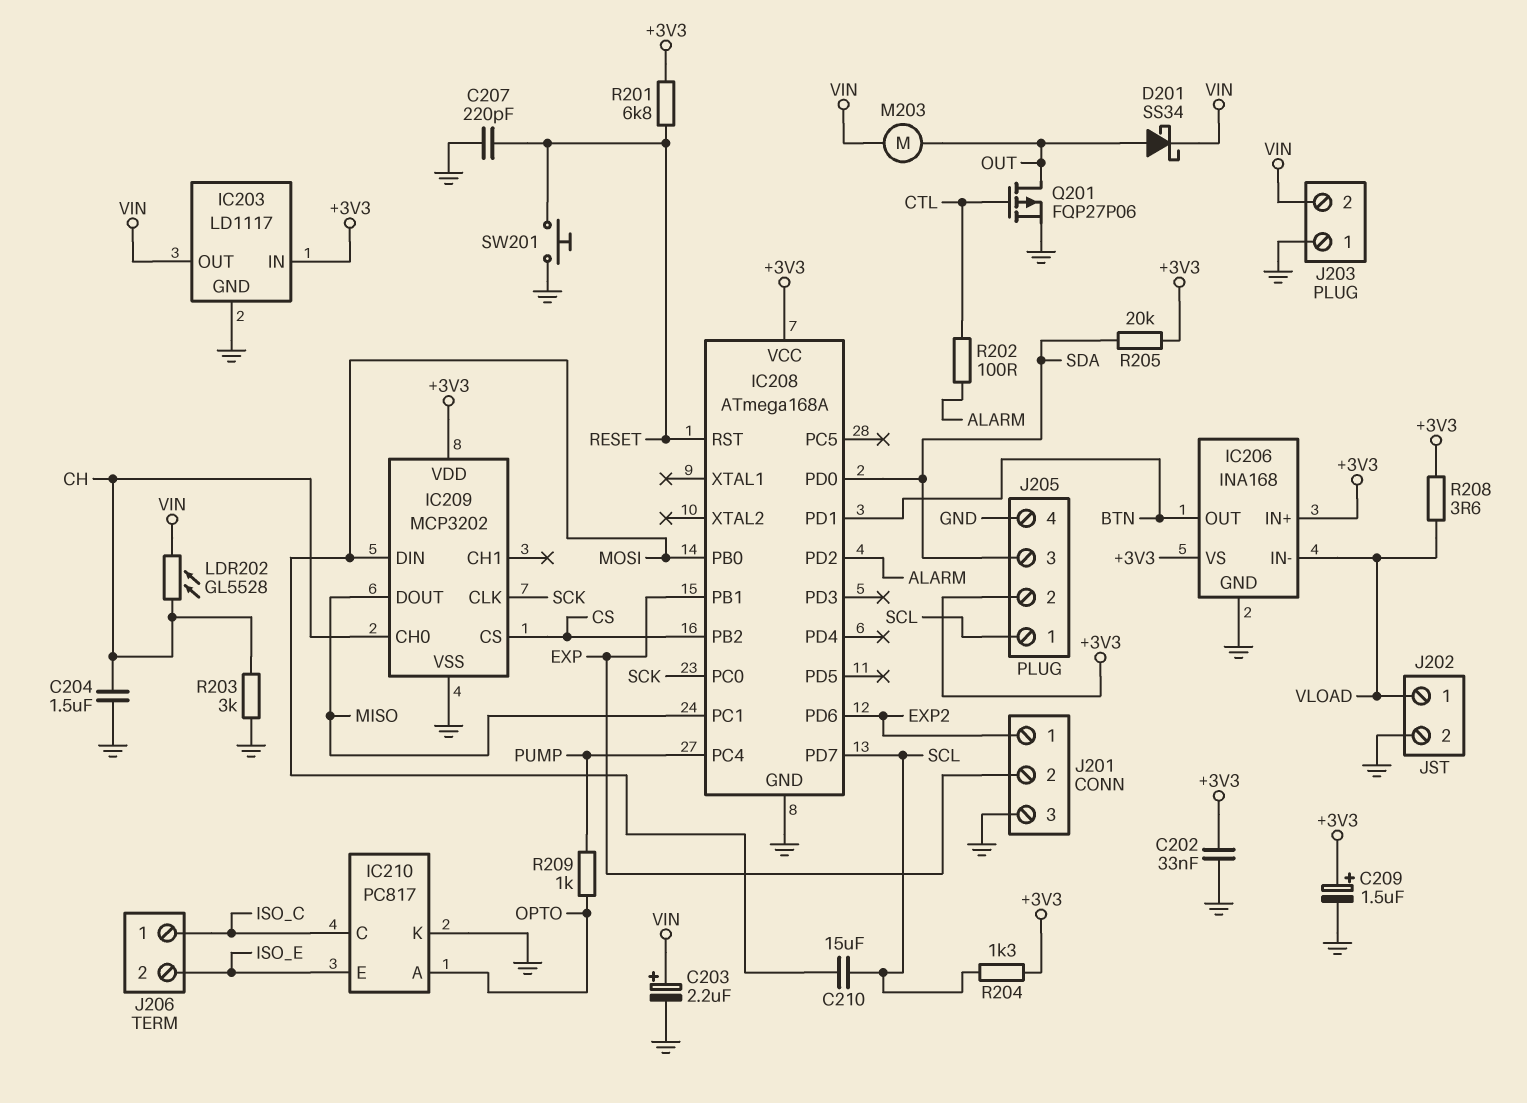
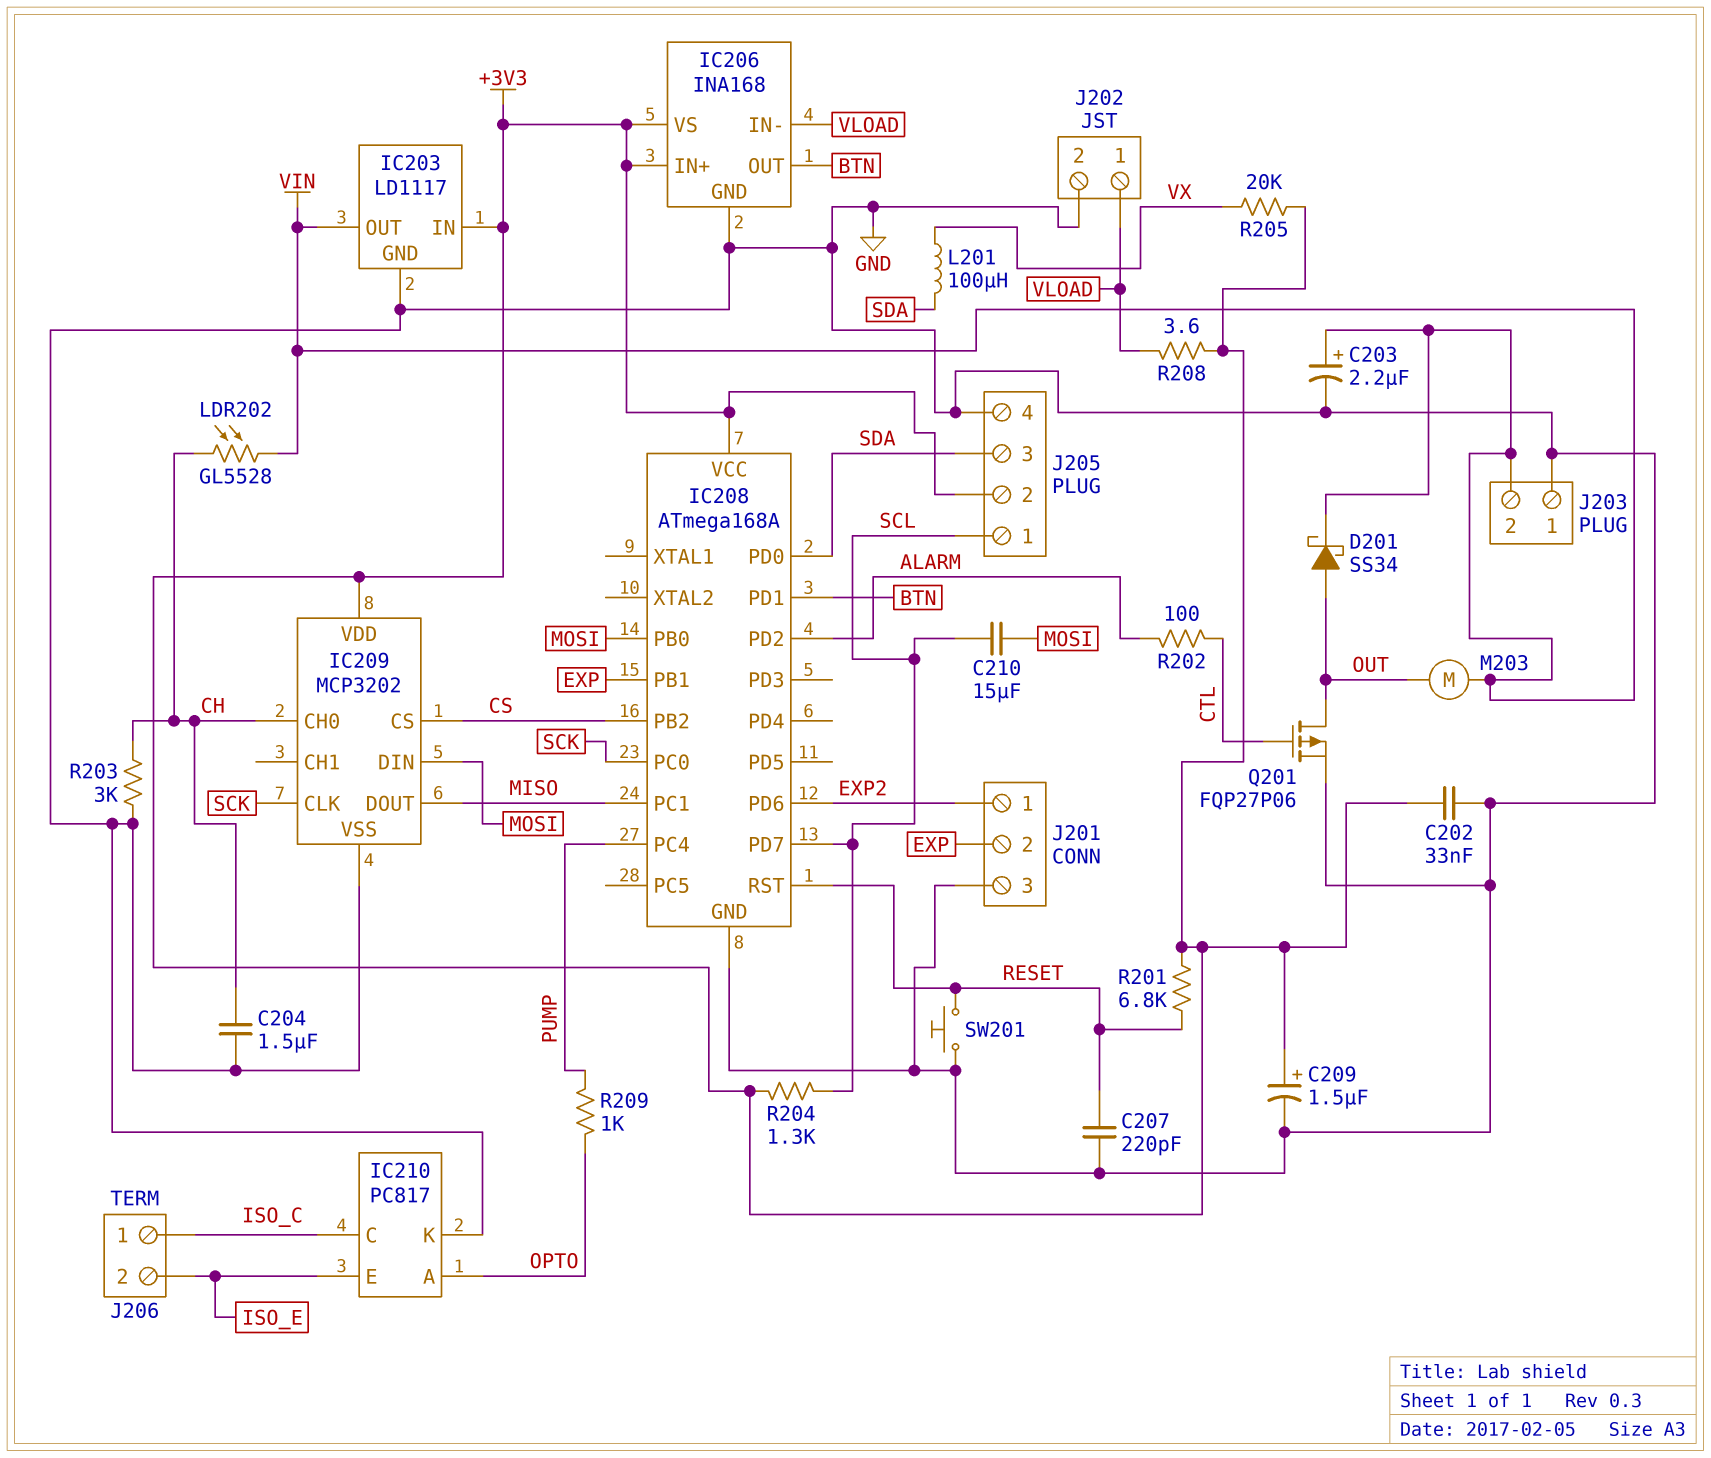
L201: none -> 100uH (SDA, VX)
R205: 20k (+3V3, SDA) -> 20k (+3V3, VX)

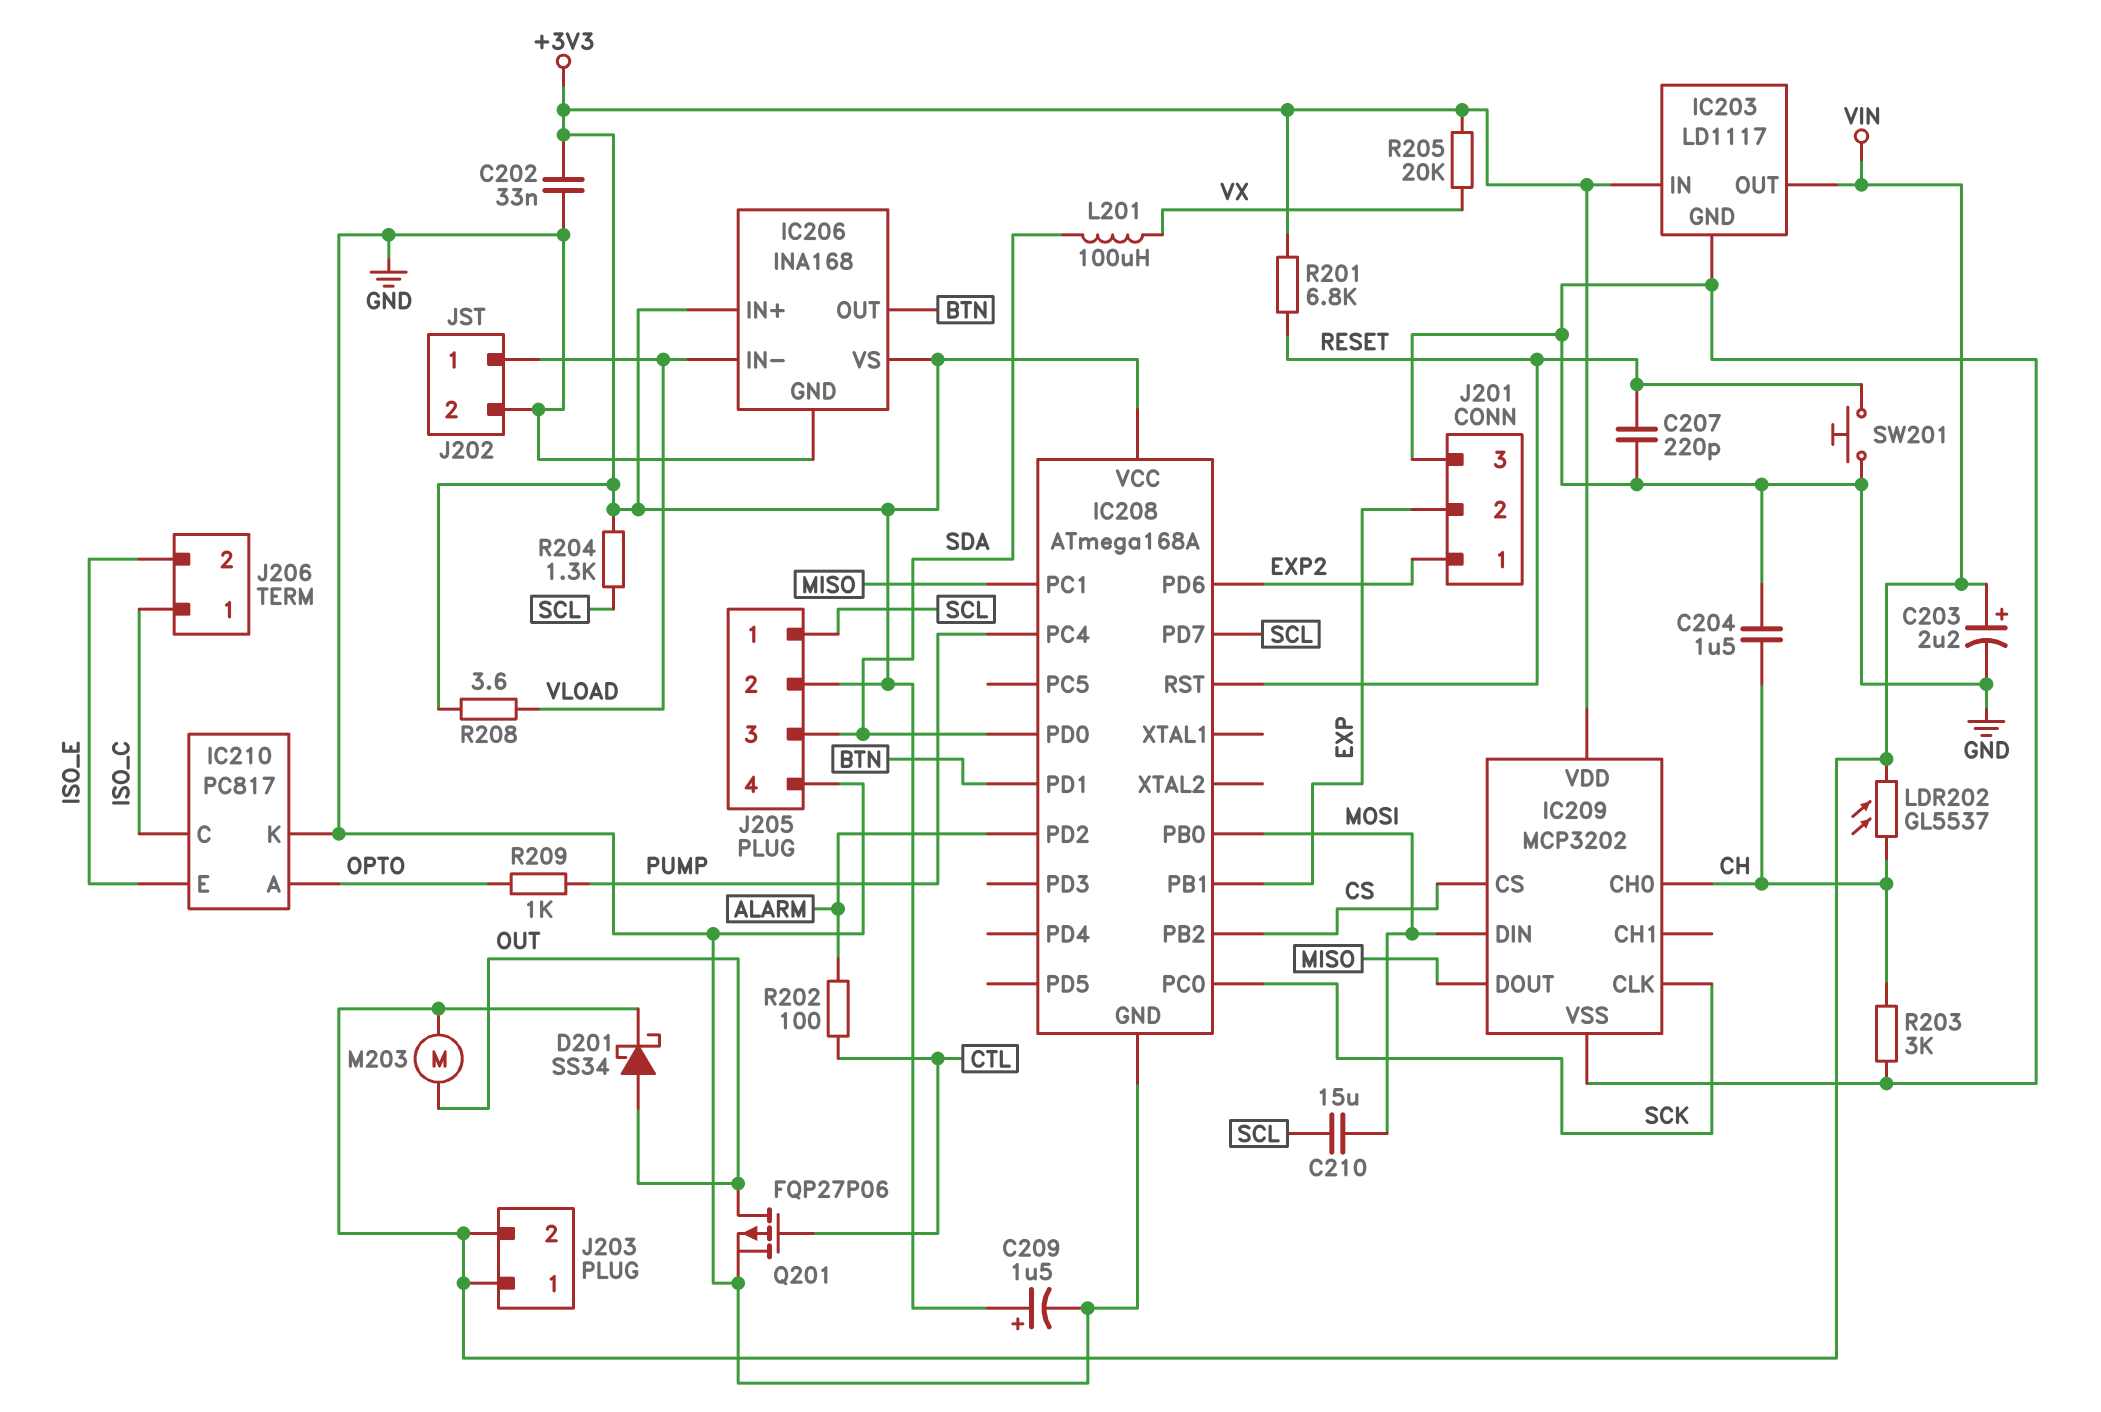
J203 pin 1: GND -> VIN
LDR202: GL5528 (CH, VIN) -> GL5537 (CH, VIN)

